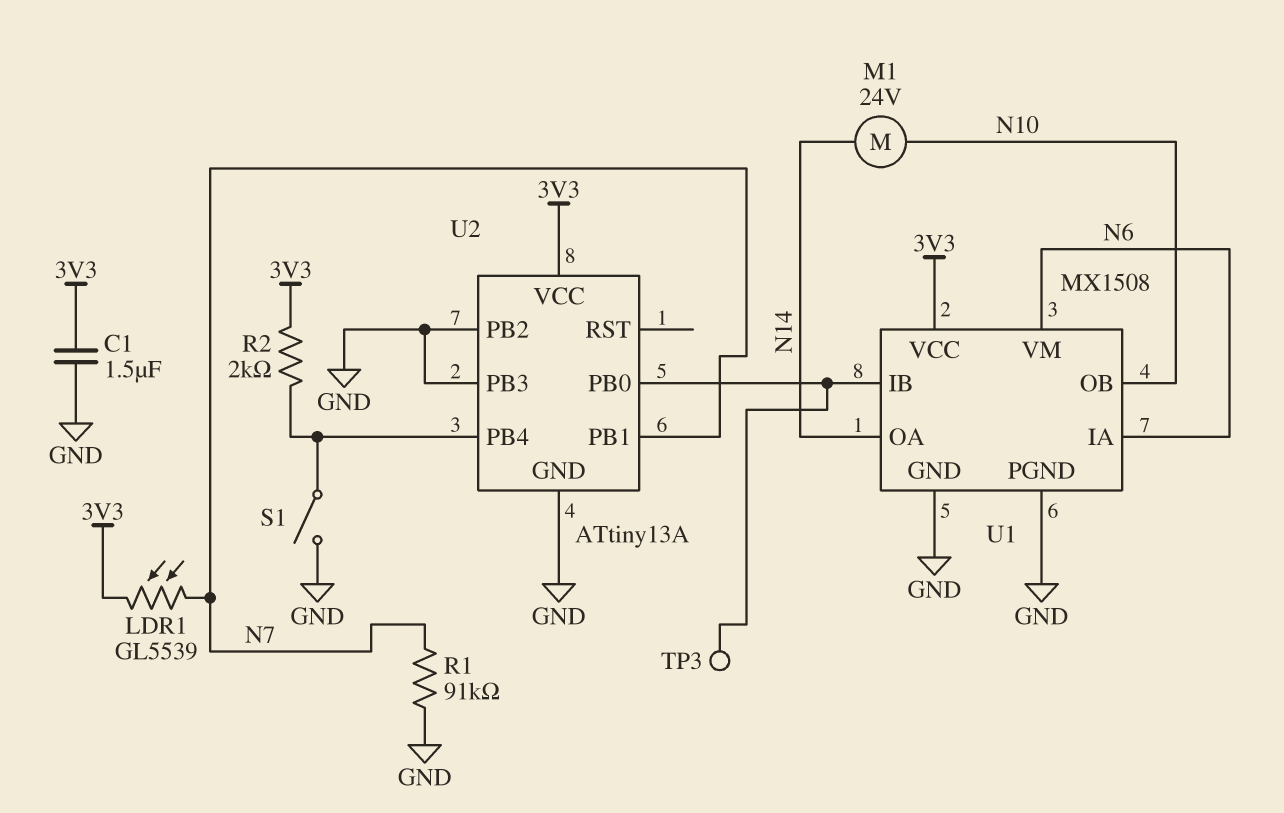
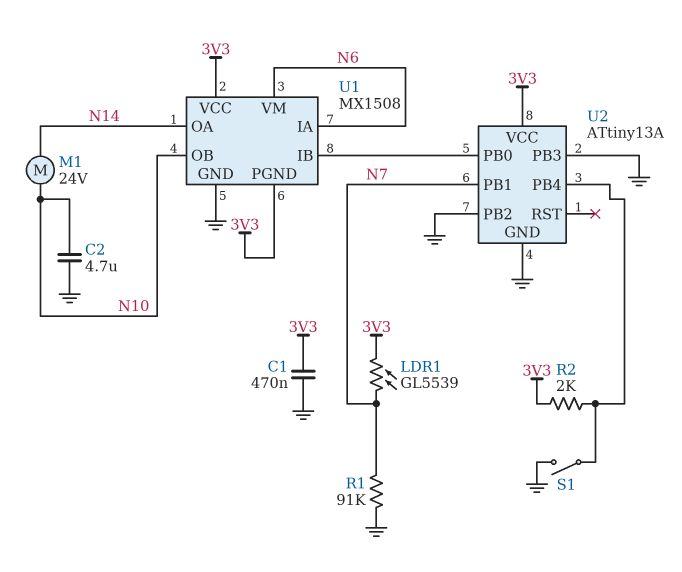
C1: 1.5uF (3V3, GND) -> 470nF (3V3, GND)
C2: none -> 4.7uF (GND, N10)
TP3: test point (U1/IB) -> none
U1 pin PGND: GND -> 3V3

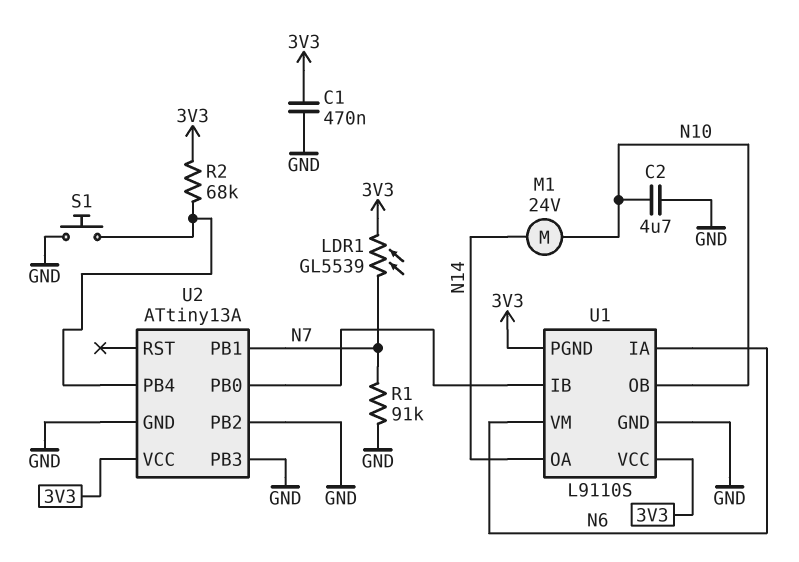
R2: 2k (3V3, U2/PB4) -> 68k (3V3, U2/PB4)
S1: switch (GND, U2/PB4) -> button (GND, U2/PB4)
U1: MX1508 -> L9110S

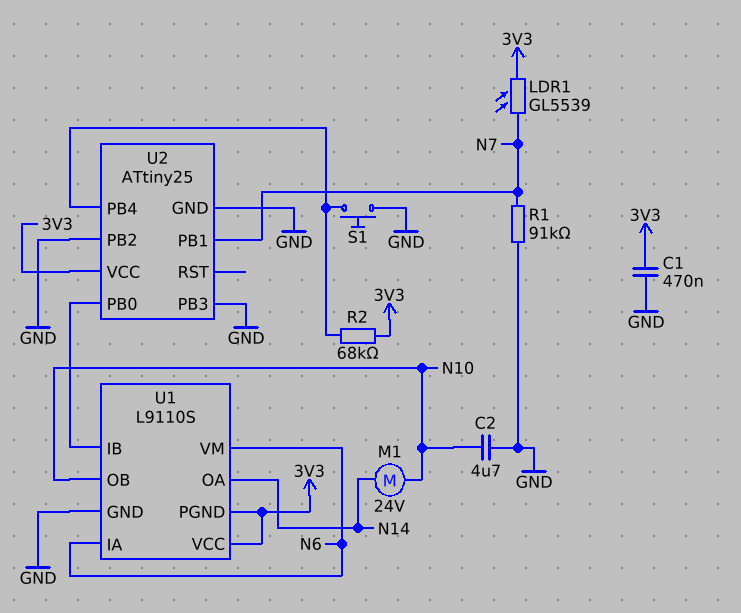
U2: ATtiny13A -> ATtiny25

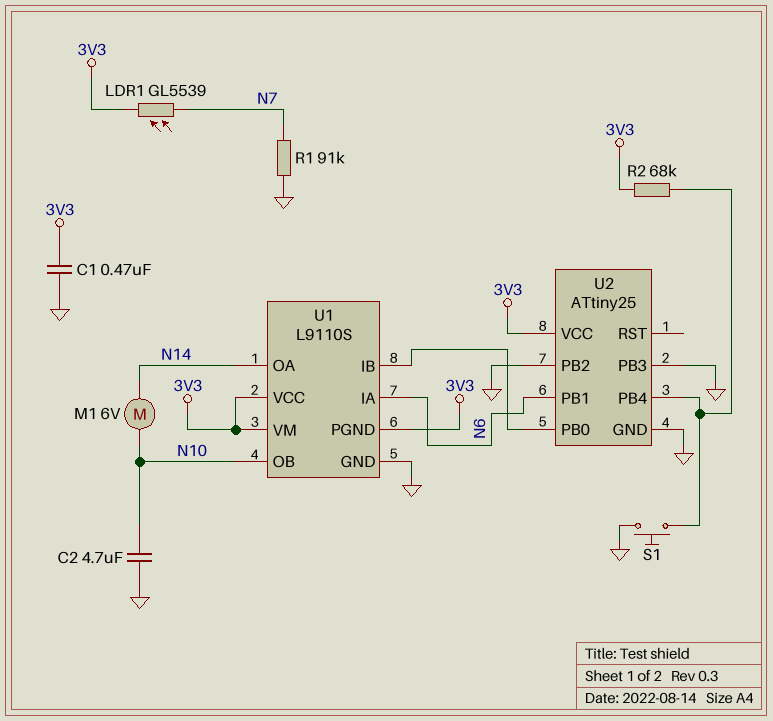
M1: motor 24V (N10, N14) -> motor 6V (N10, N14)
U1 pin VM: N6 -> 3V3
U2 pin PB1: N7 -> N6

